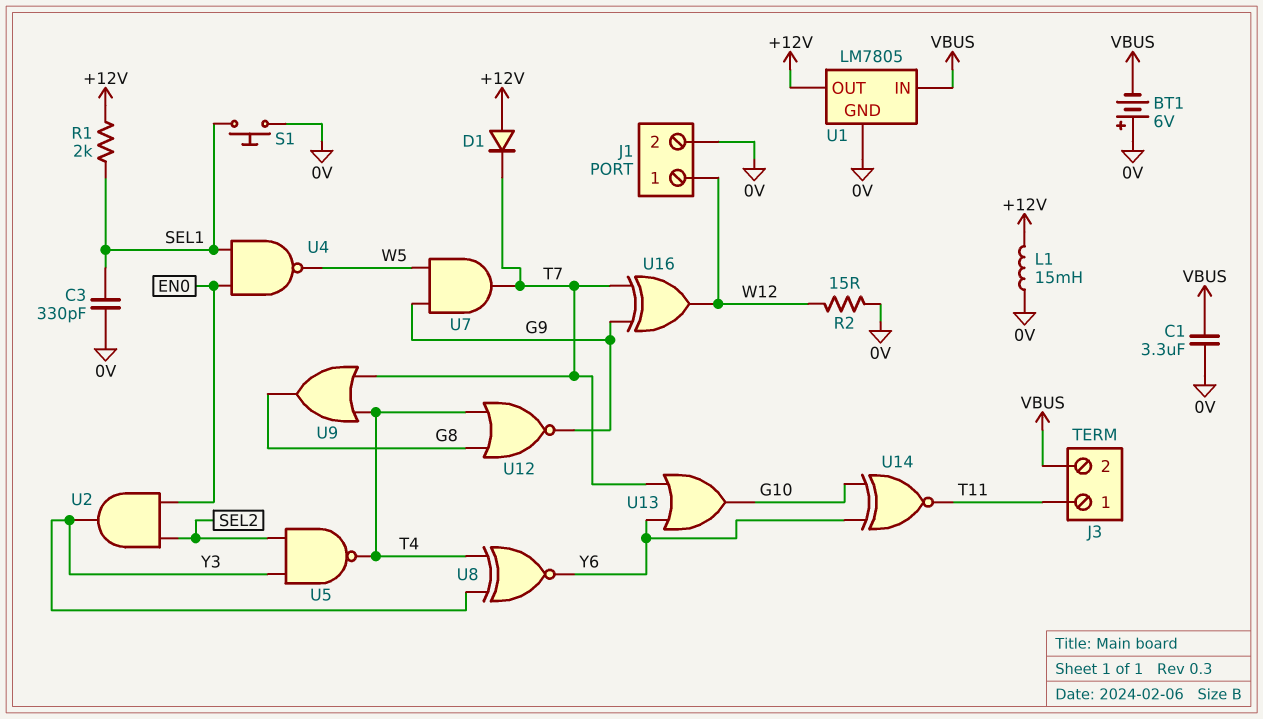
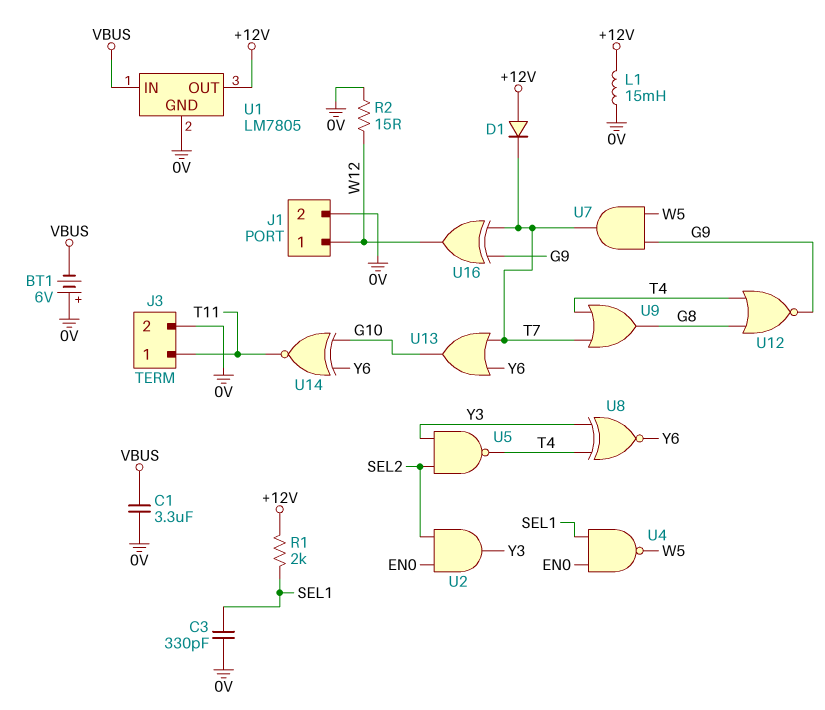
J3 pin 2: VBUS -> 0V
S1: button (0V, SEL1) -> none

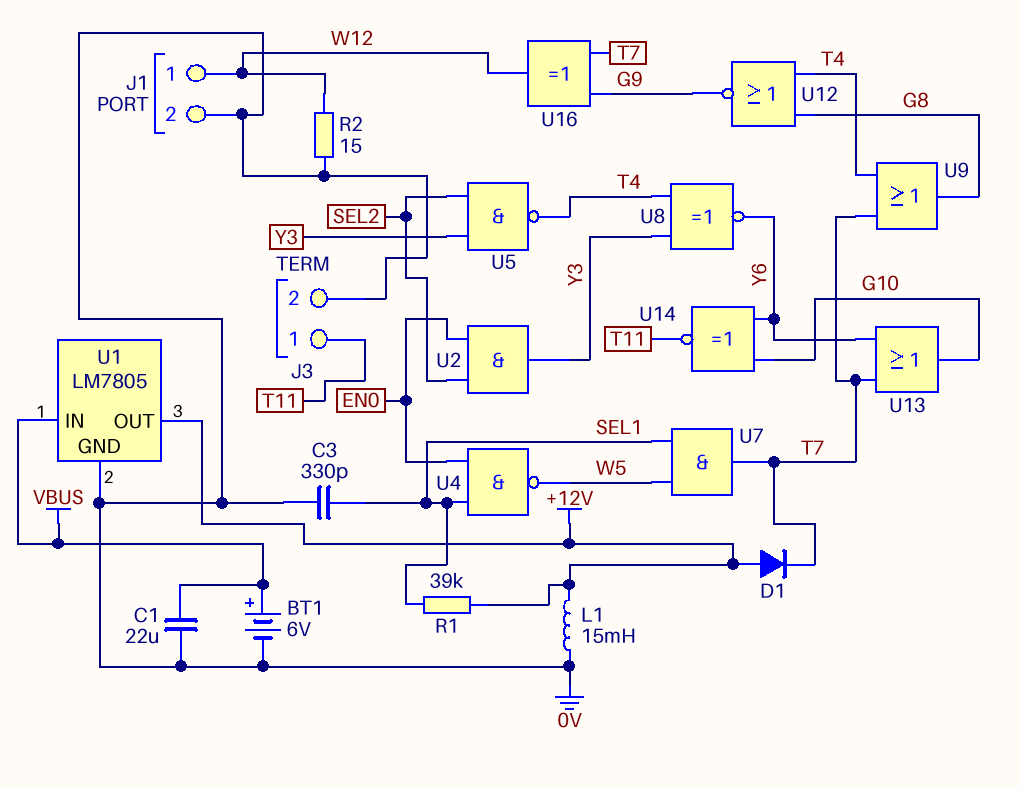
BT1: 6V (plus 0V, minus VBUS) -> 6V (plus VBUS, minus 0V)
C1: 3.3uF (0V, VBUS) -> 22uF (0V, VBUS)
R1: 2k (+12V, SEL1) -> 39k (+12V, SEL1)
U7: AND (in G9, in W5, out T7) -> AND (in SEL1, in W5, out T7)

